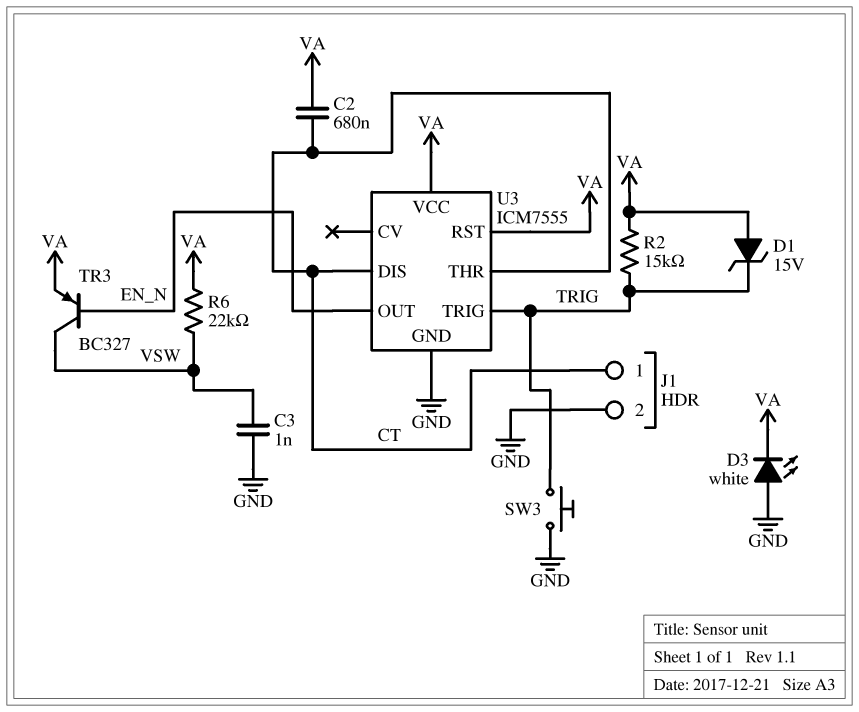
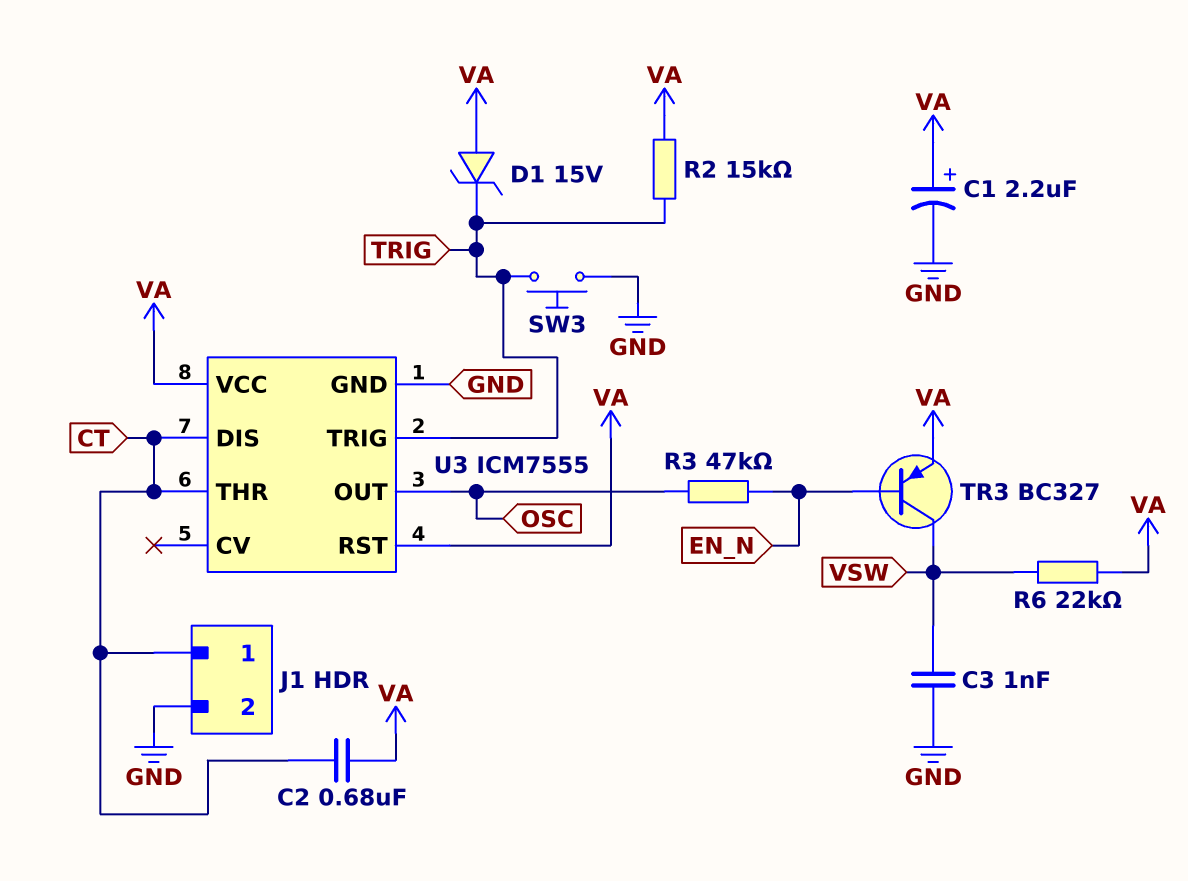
C1: none -> 2.2uF (plus VA, minus GND)
D3: LED white (A GND, K VA) -> none
R3: none -> 47k (EN_N, OSC)
U3 pin OUT: EN_N -> OSC

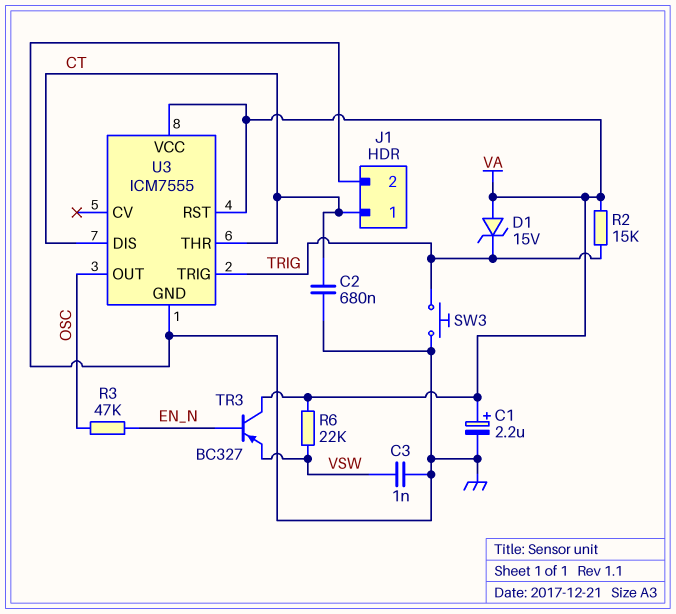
C2: 680nF (CT, VA) -> 680nF (CT, GND)
TR3: PNP BC327 (B EN_N, C VSW, E VA) -> PNP BC327 (B EN_N, C VA, E VSW)

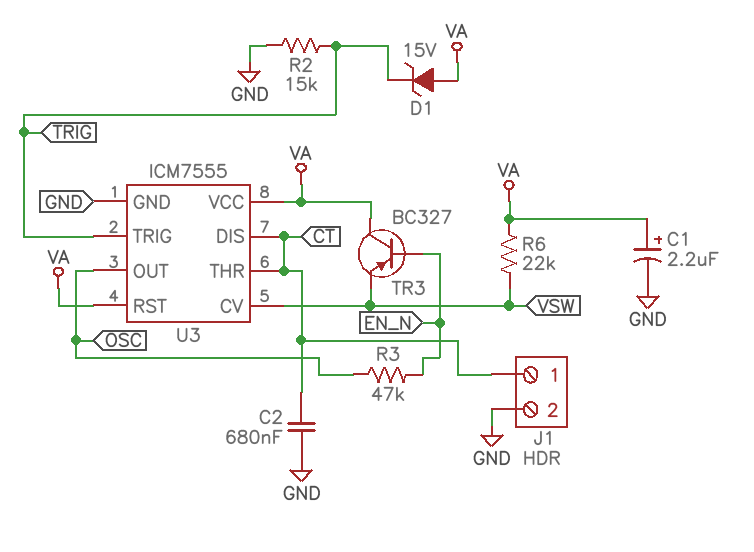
C3: 1nF (GND, VSW) -> none
R2: 15k (TRIG, VA) -> 15k (GND, TRIG)
SW3: button (GND, TRIG) -> none
U3 pin CV: none -> VSW

